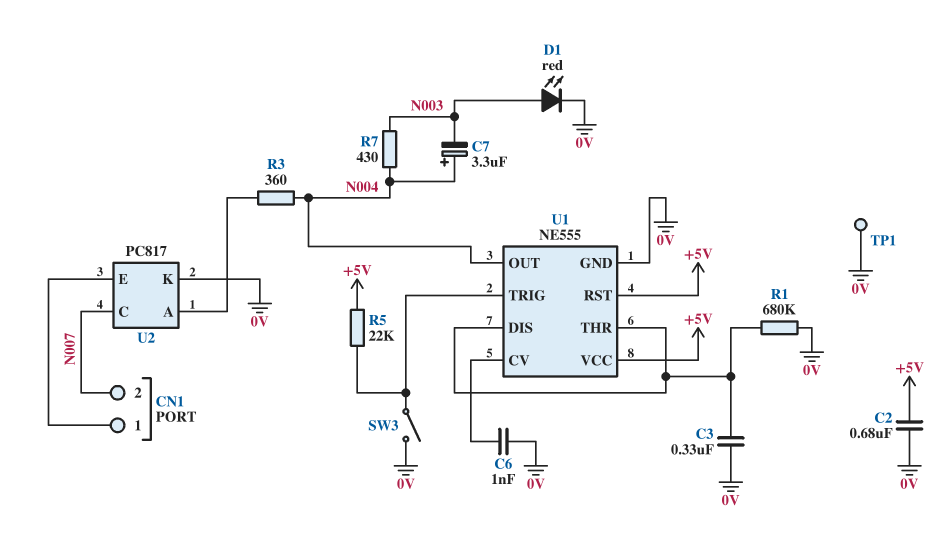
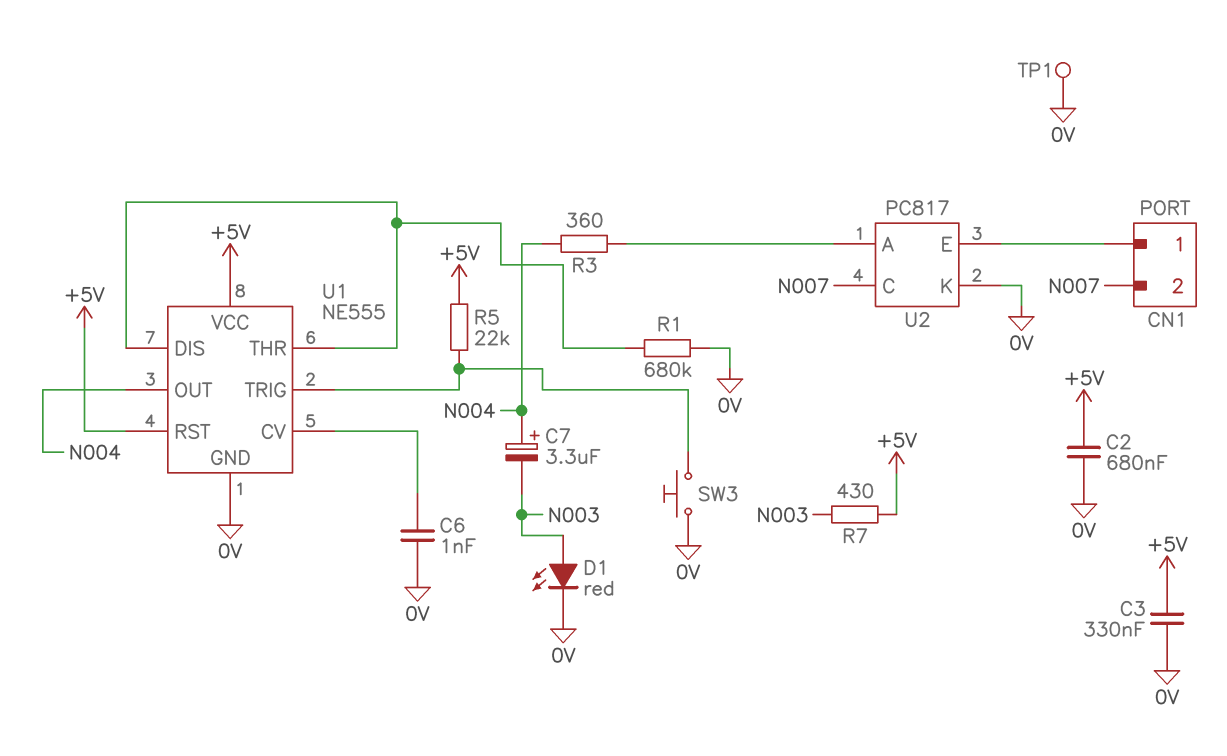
C3: 330nF (0V, U1/DIS) -> 330nF (+5V, 0V)
R7: 430 (N003, N004) -> 430 (+5V, N003)
SW3: switch (0V, U1/TRIG) -> button (0V, U1/TRIG)

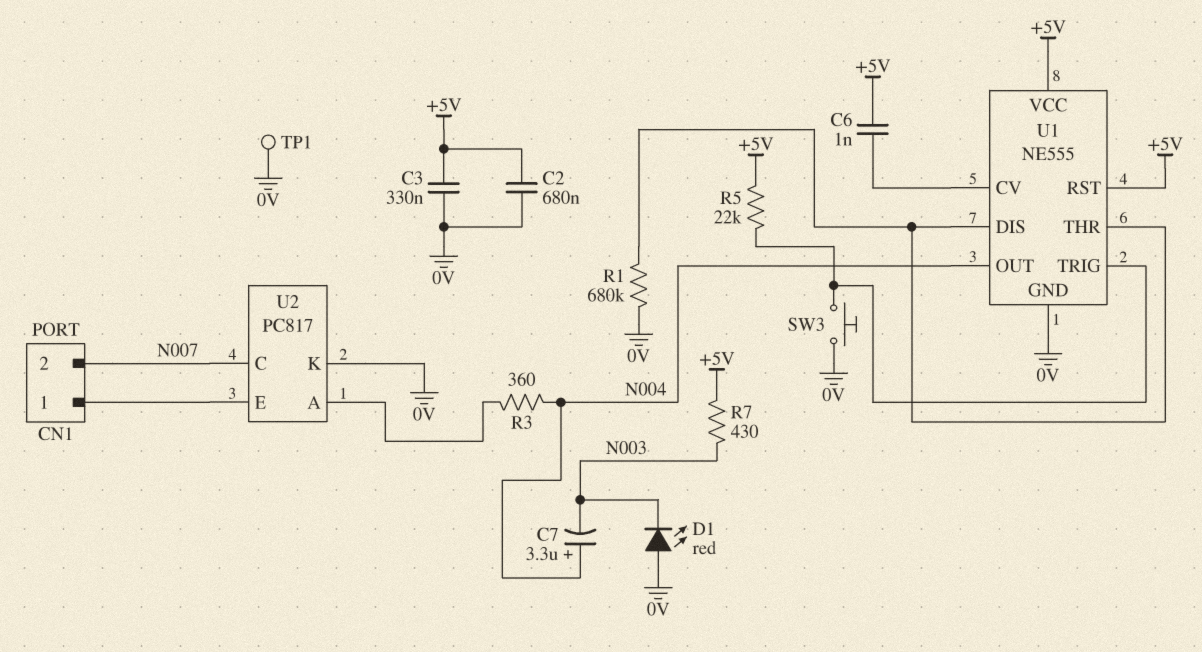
C6: 1nF (0V, U1/CV) -> 1nF (+5V, U1/CV)
D1: LED red (A N003, K 0V) -> LED red (A 0V, K N003)

